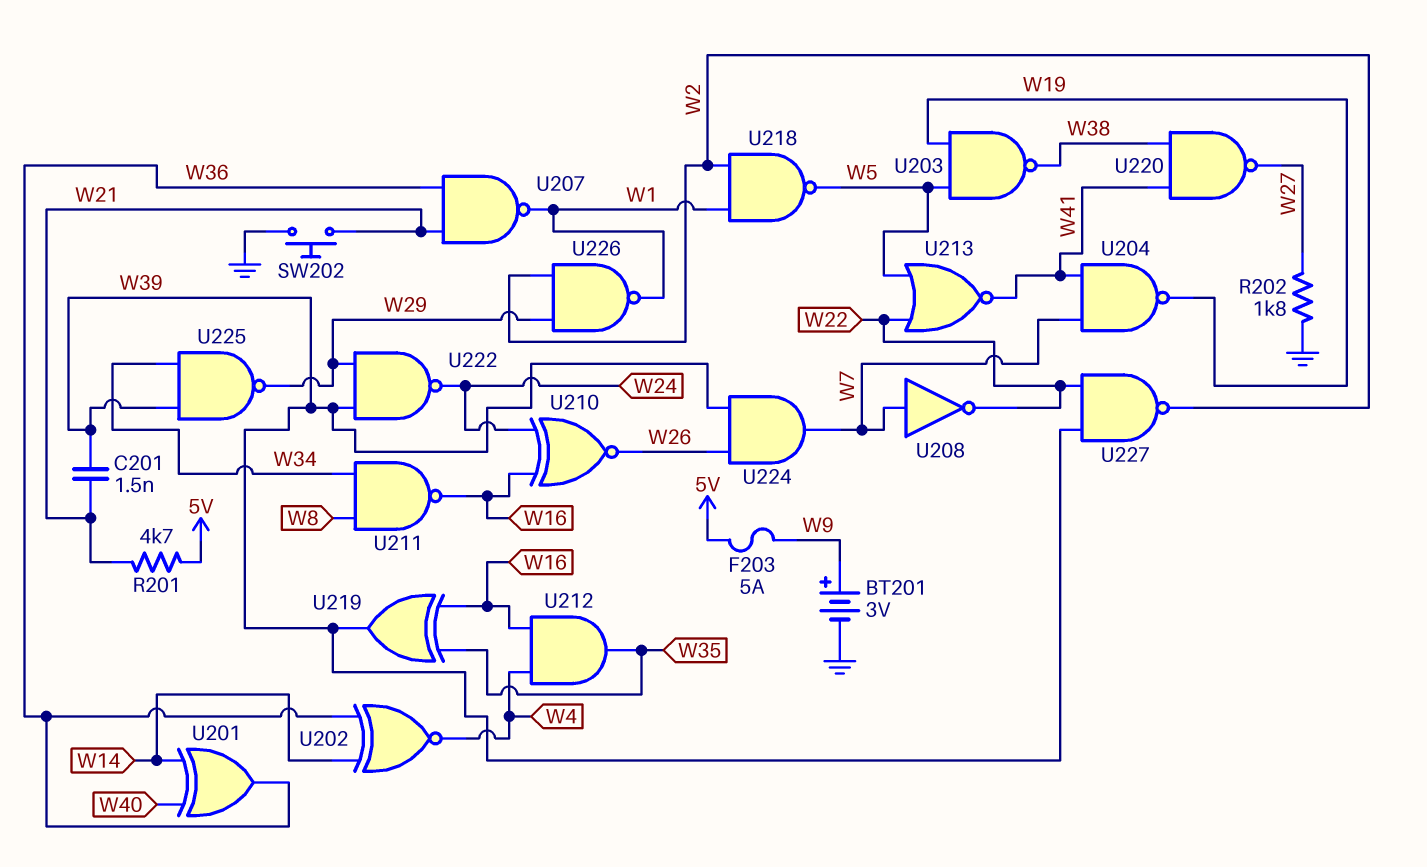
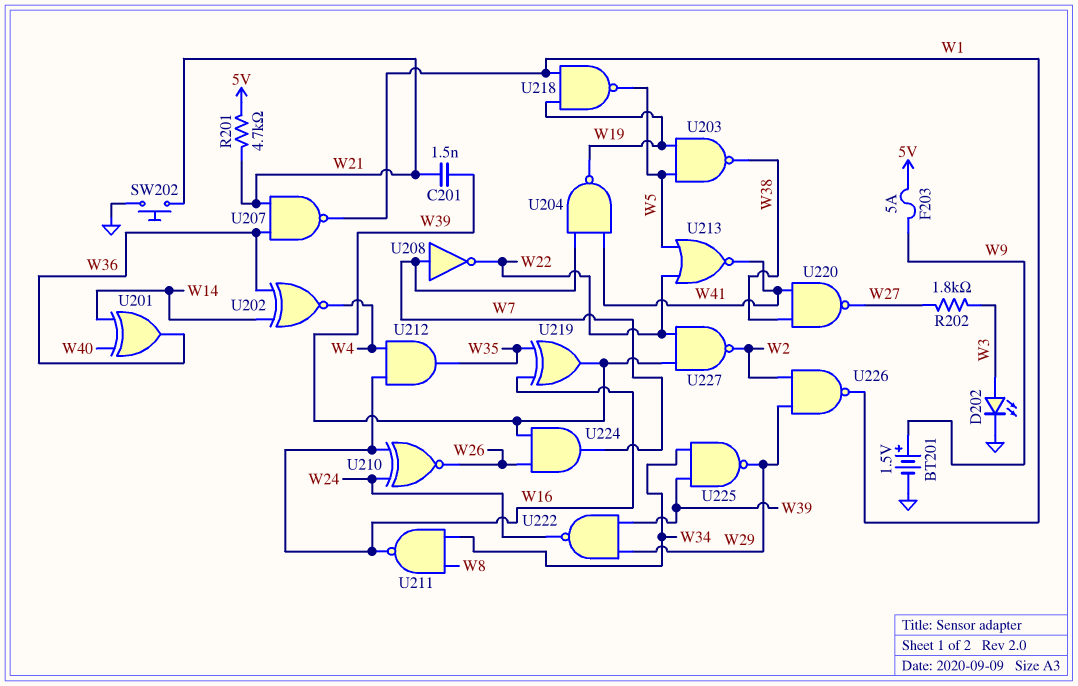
BT201: 3V (plus W9, minus GND) -> 1.5V (plus W9, minus GND)
D202: none -> LED (A W3, K GND)
R202: 1.8k (GND, W27) -> 1.8k (W3, W27)
U218: NAND (in W1, in W2, out W5) -> NAND (in W1, in W19, out W5)

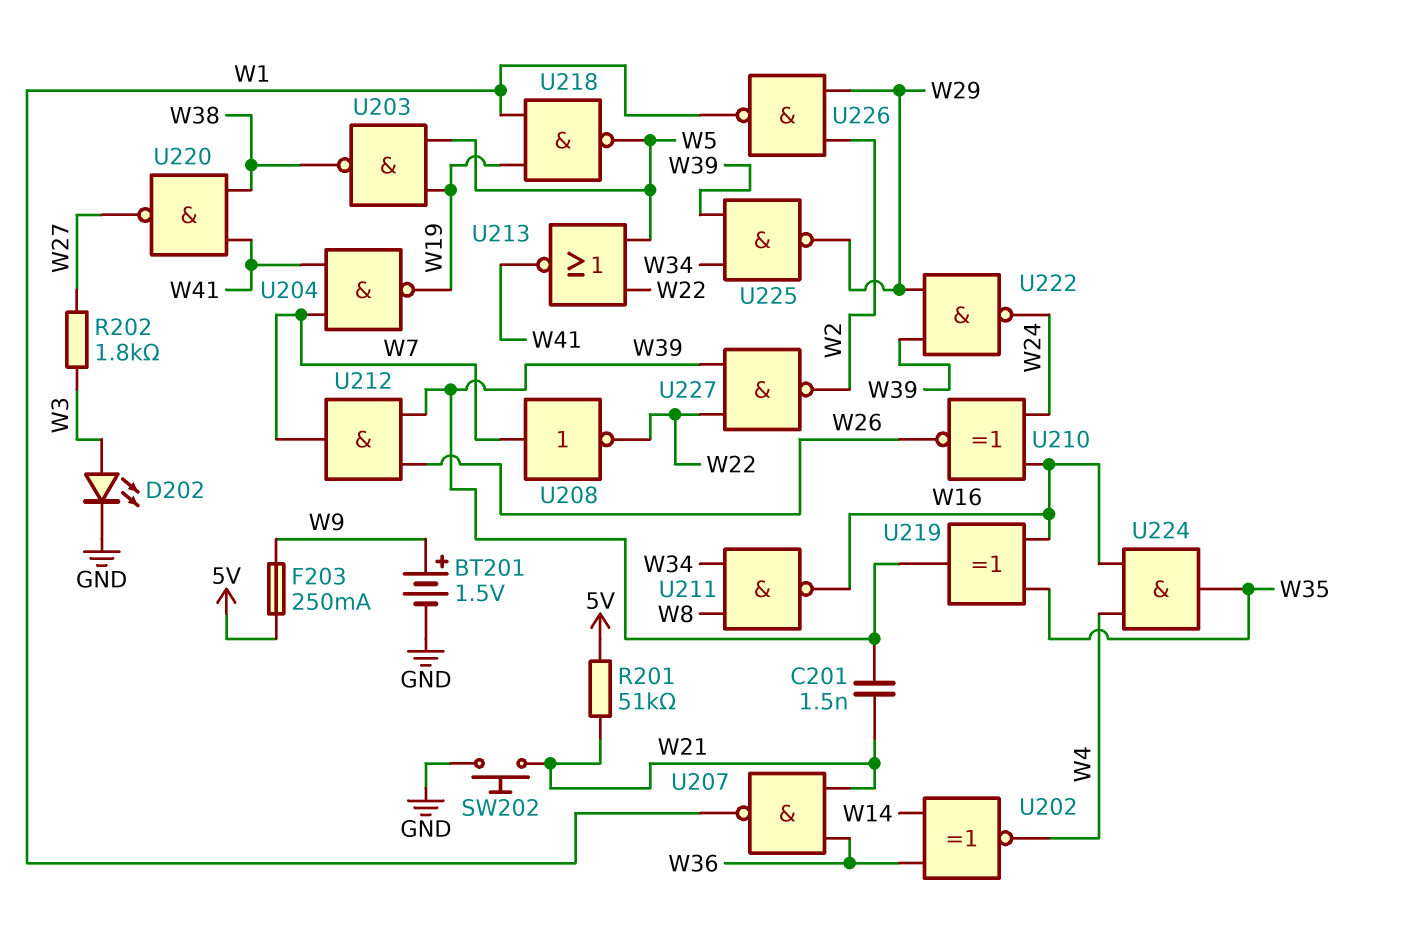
F203: 5A (5V, W9) -> 250mA (5V, W9)
R201: 4.7k (5V, W21) -> 51k (5V, W21)
U201: XOR (in W14, in W40, out W36) -> none
U212: AND (in W4, in W16, out W35) -> AND (in W26, in W39, out W7)
U224: AND (in W26, in W39, out W7) -> AND (in W4, in W16, out W35)

